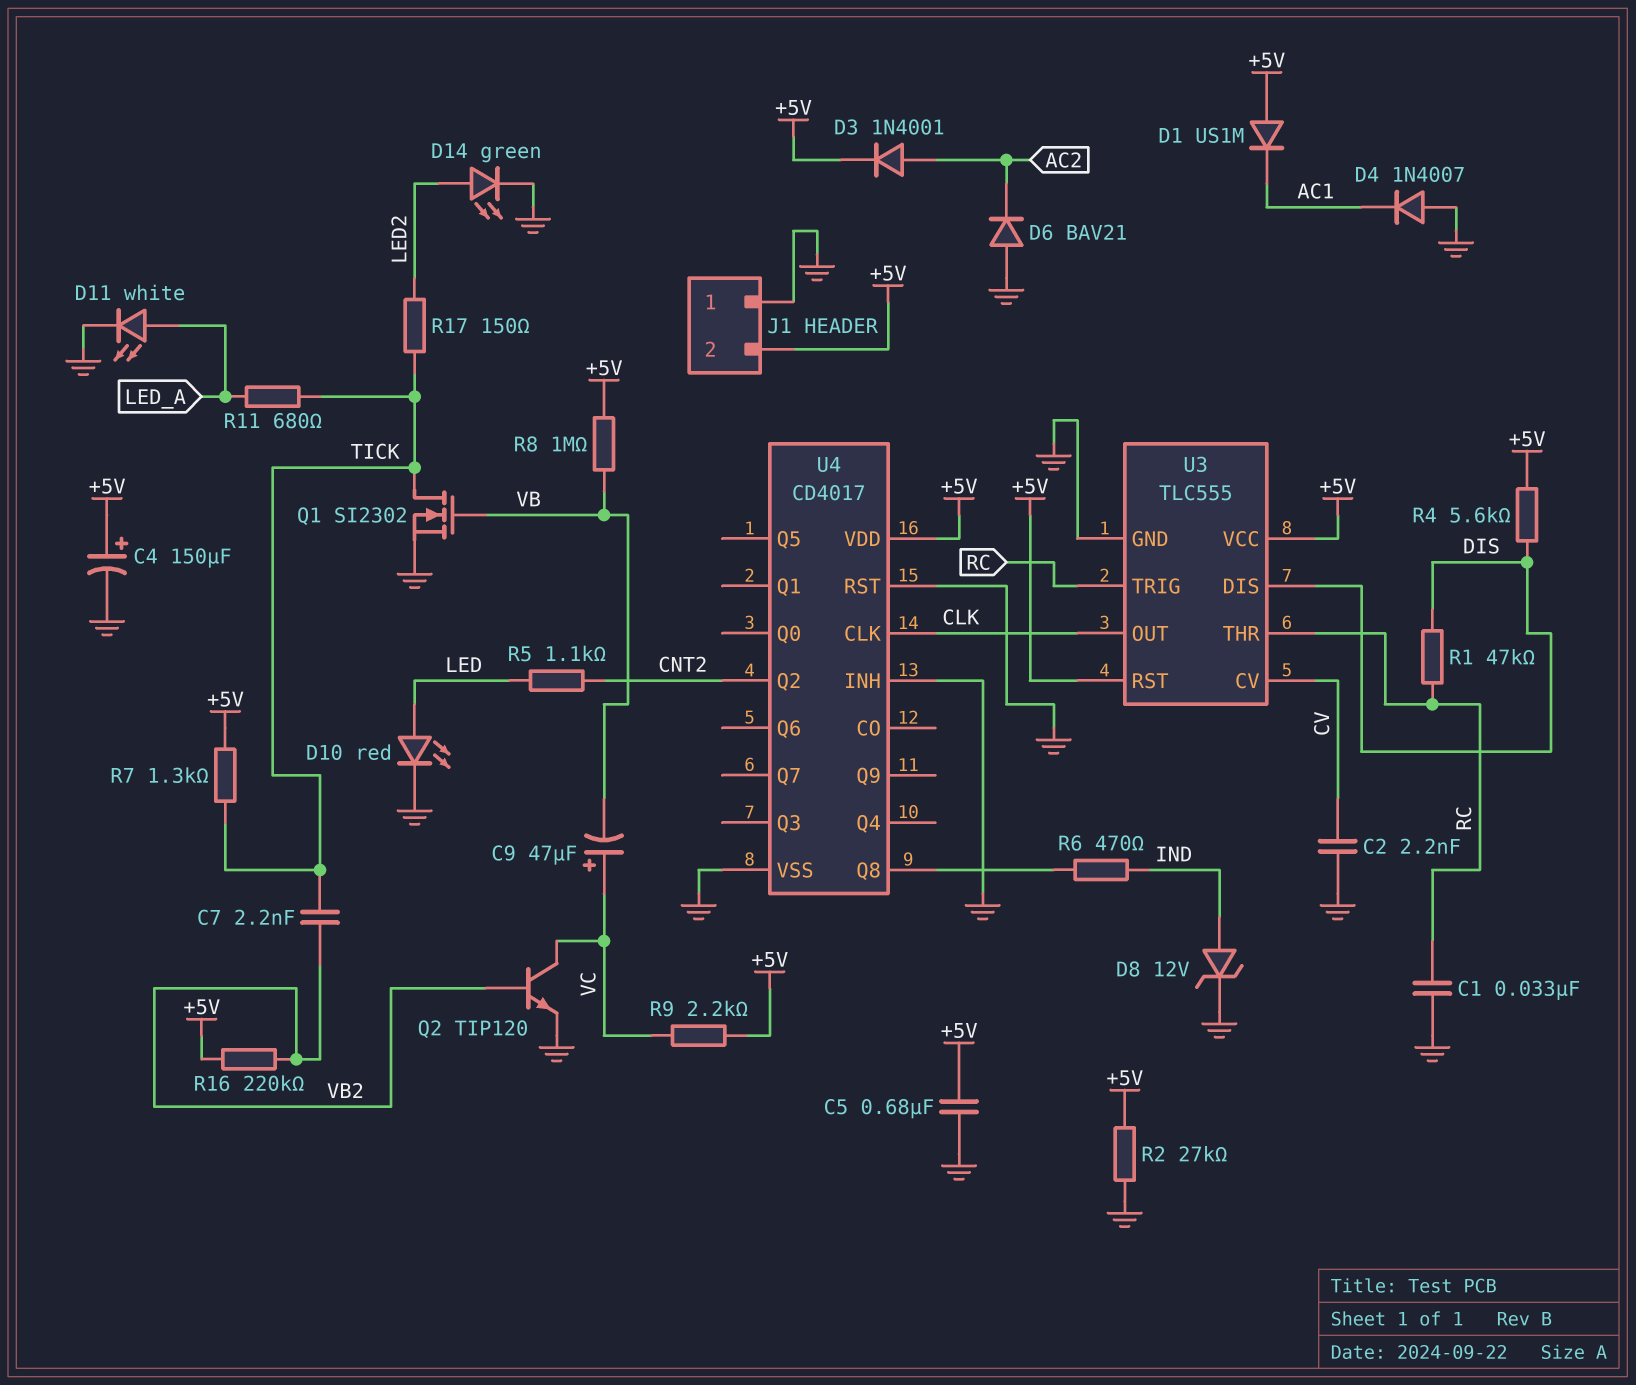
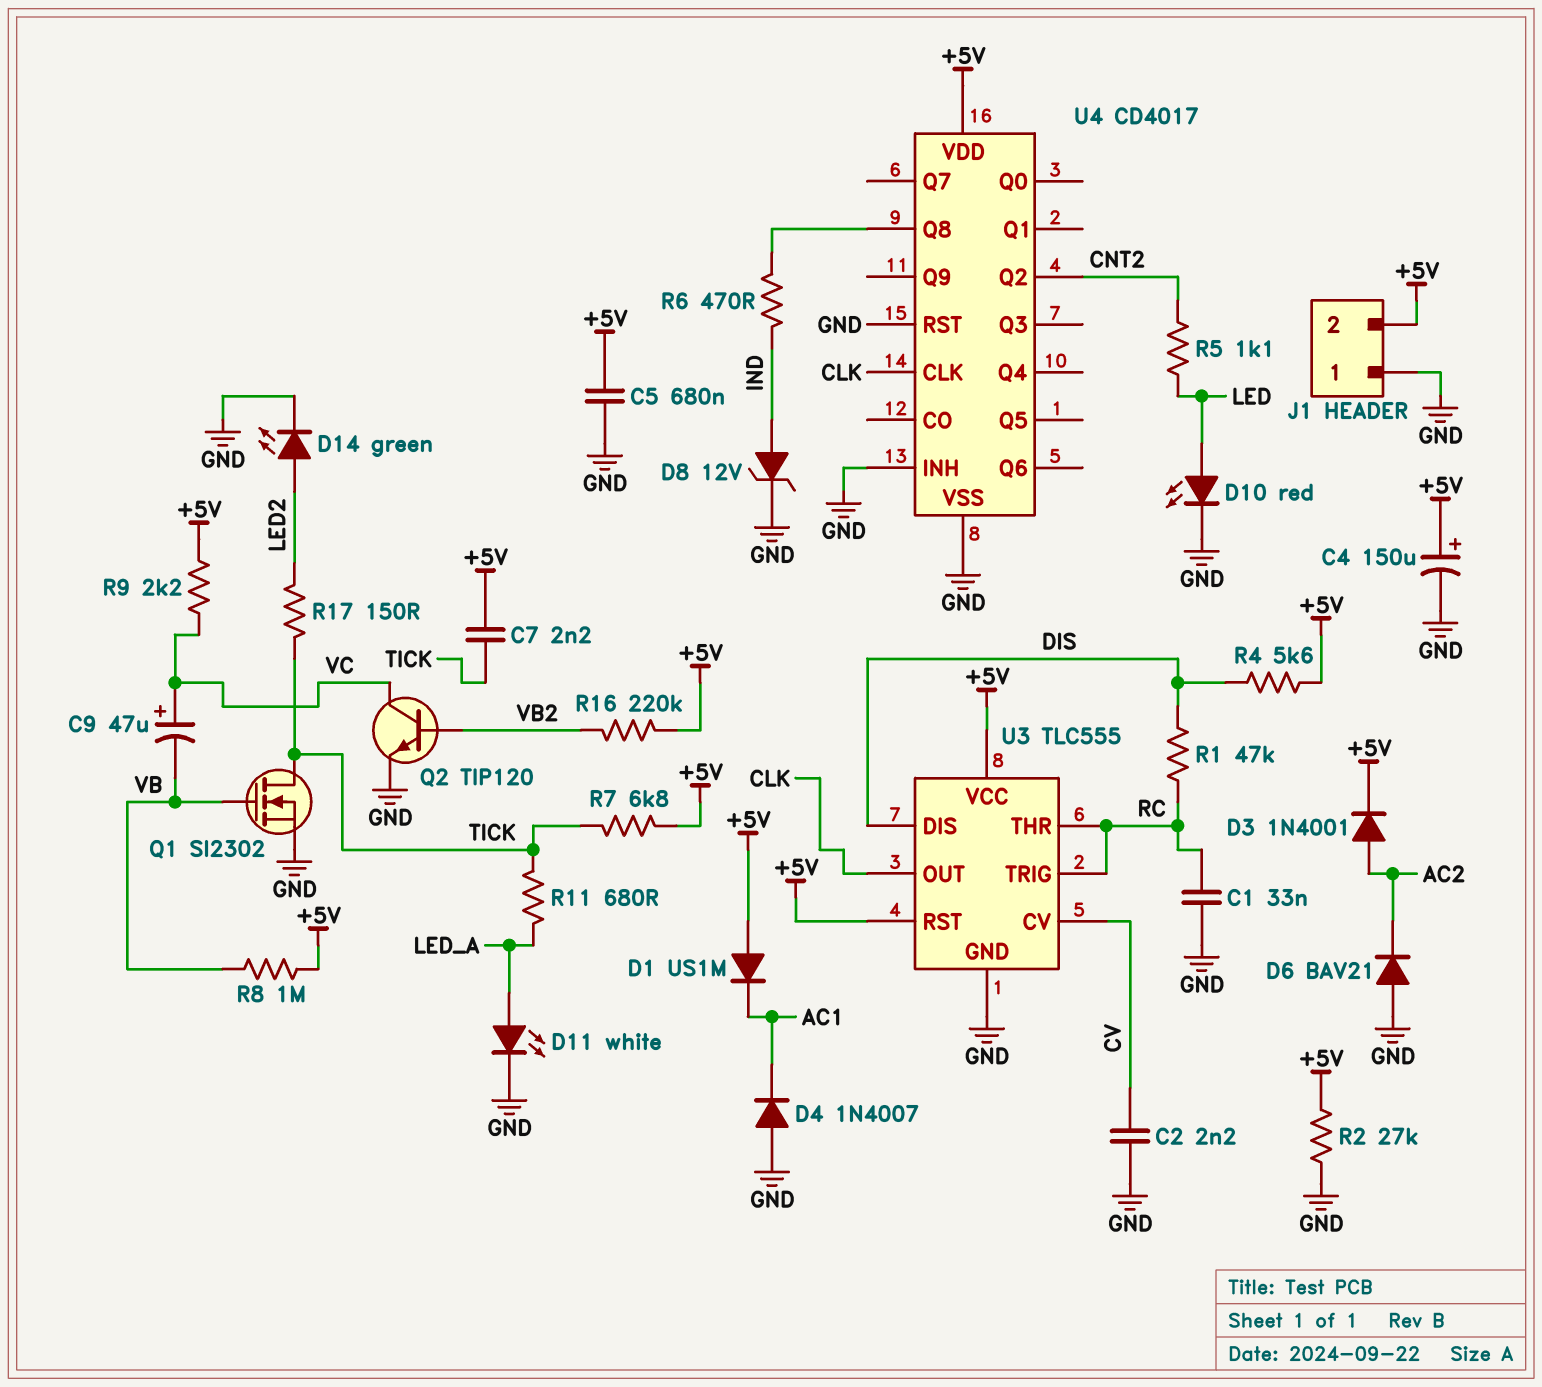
C7: 2.2nF (TICK, VB2) -> 2.2nF (+5V, TICK)
R7: 1.3k (+5V, TICK) -> 6.8k (+5V, TICK)

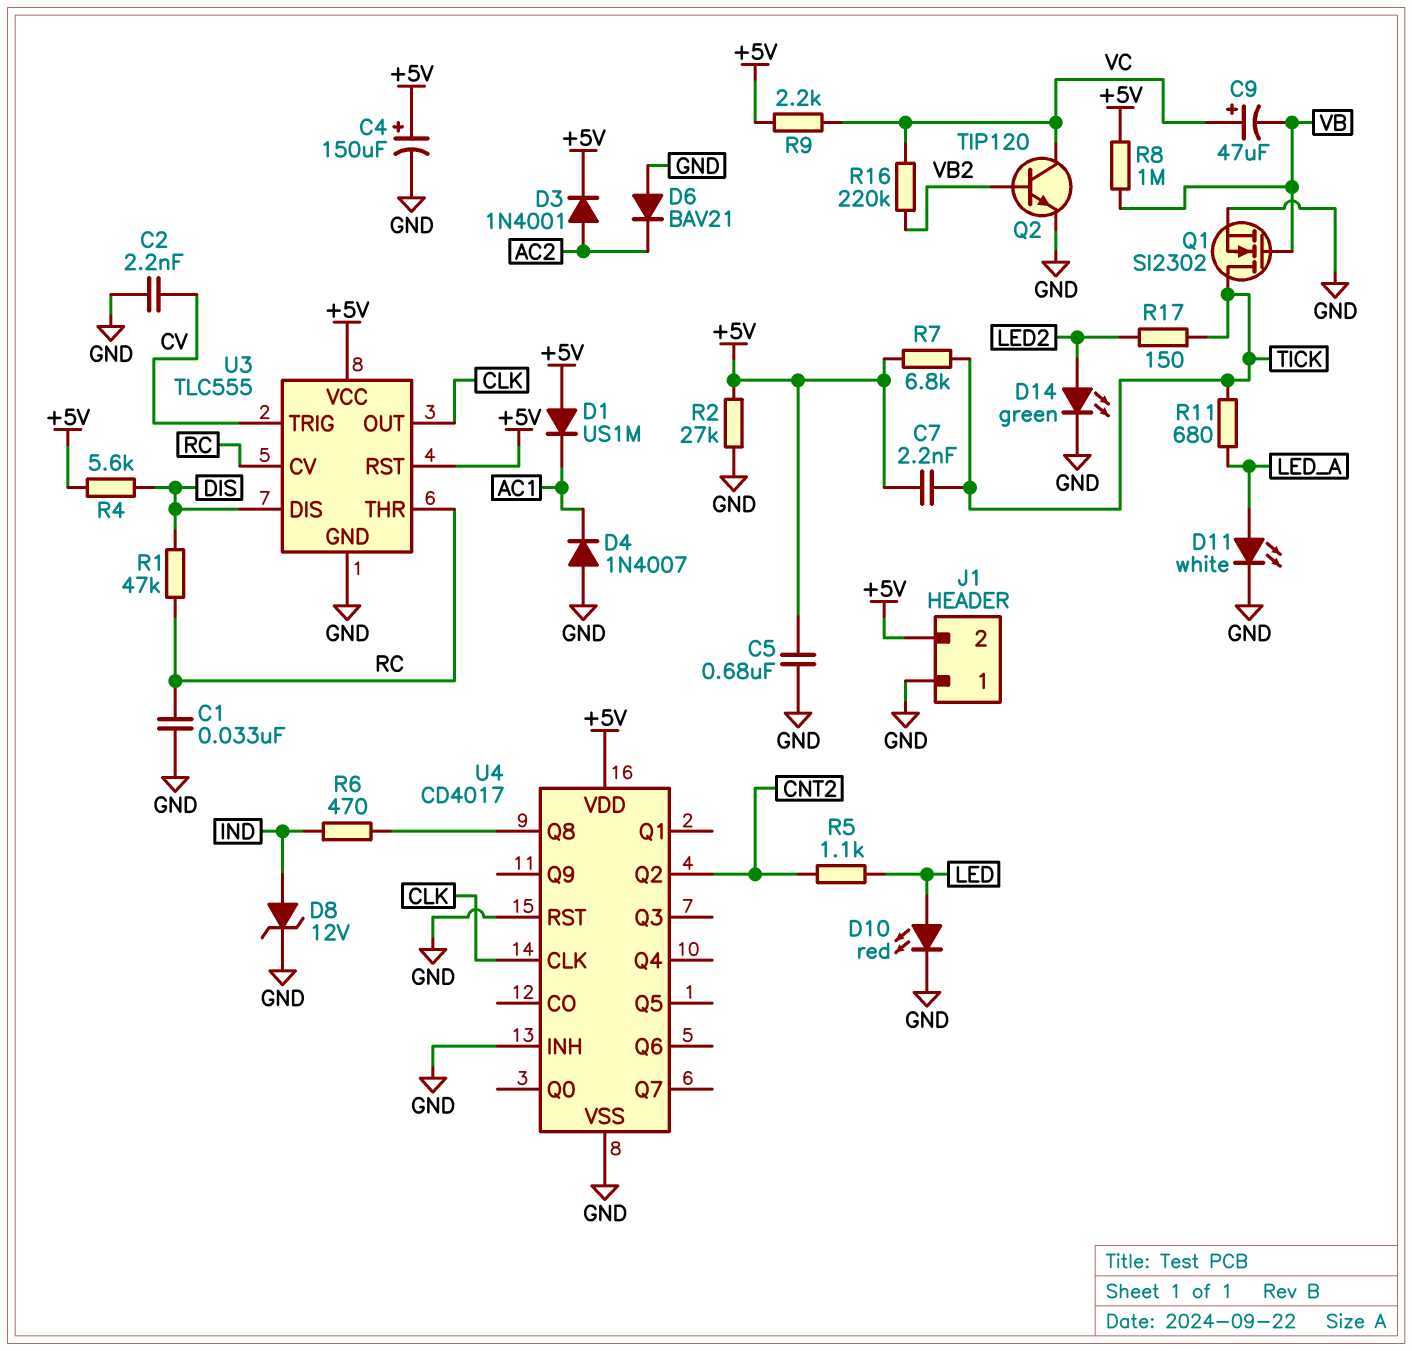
R16: 220k (+5V, VB2) -> 220k (VB2, VC)
U3 pin CV: CV -> RC
U3 pin TRIG: RC -> CV

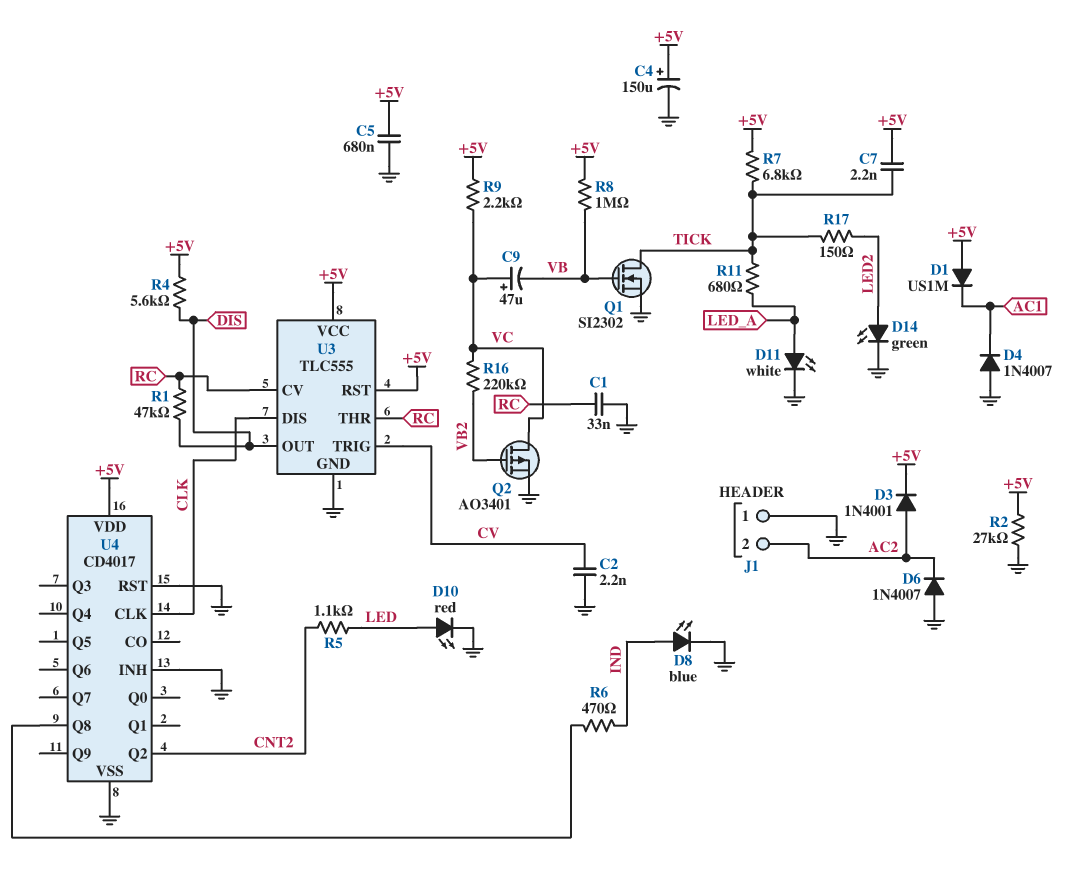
D6: diode BAV21 (A GND, K AC2) -> diode 1N4007 (A GND, K AC2)
D8: zener 12V (A IND, K GND) -> LED blue (A IND, K GND)
J1 pin 2: +5V -> AC2
Q2: NPN TIP120 (B VB2, C VC, E GND) -> PMOS AO3401 (G VB2, D VC, S GND)
U3 pin DIS: DIS -> CLK
U3 pin OUT: CLK -> DIS

